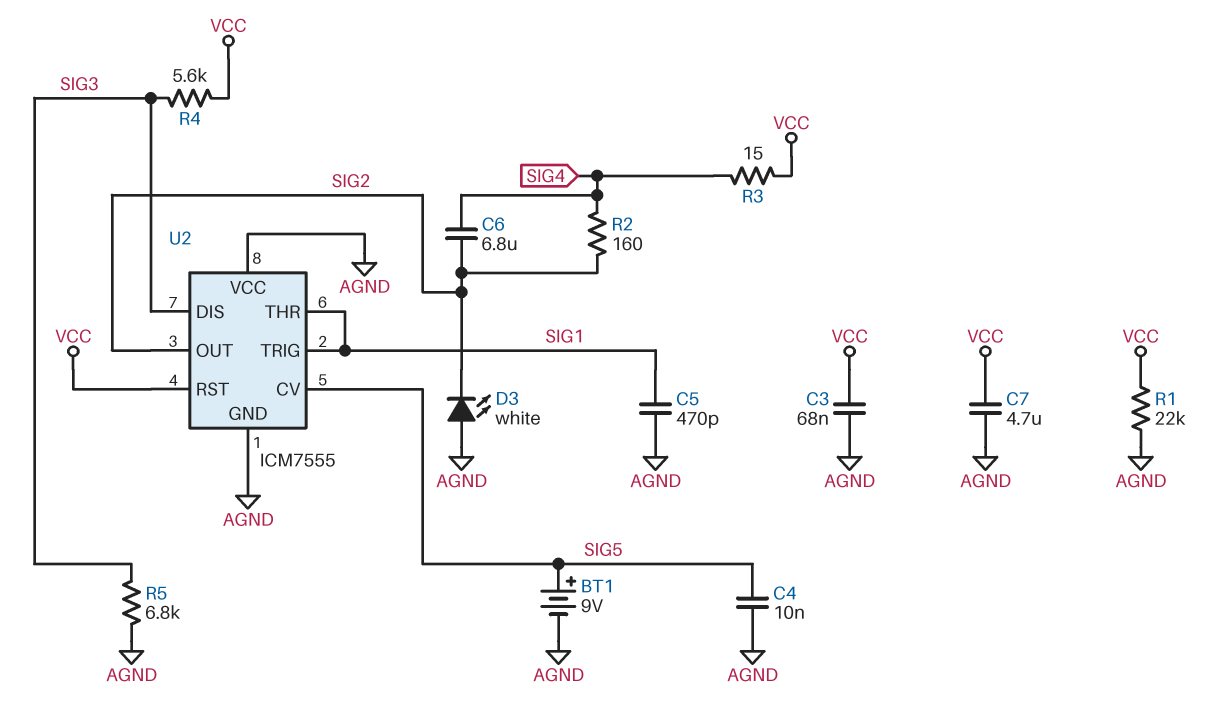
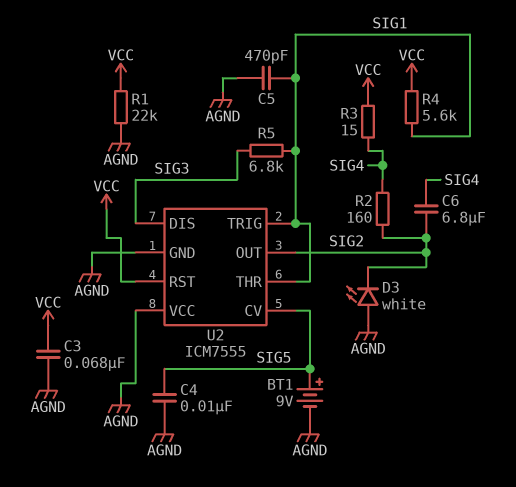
C7: 4.7uF (AGND, VCC) -> none
R4: 5.6k (SIG3, VCC) -> 5.6k (SIG1, VCC)
R5: 6.8k (AGND, SIG3) -> 6.8k (SIG1, SIG3)

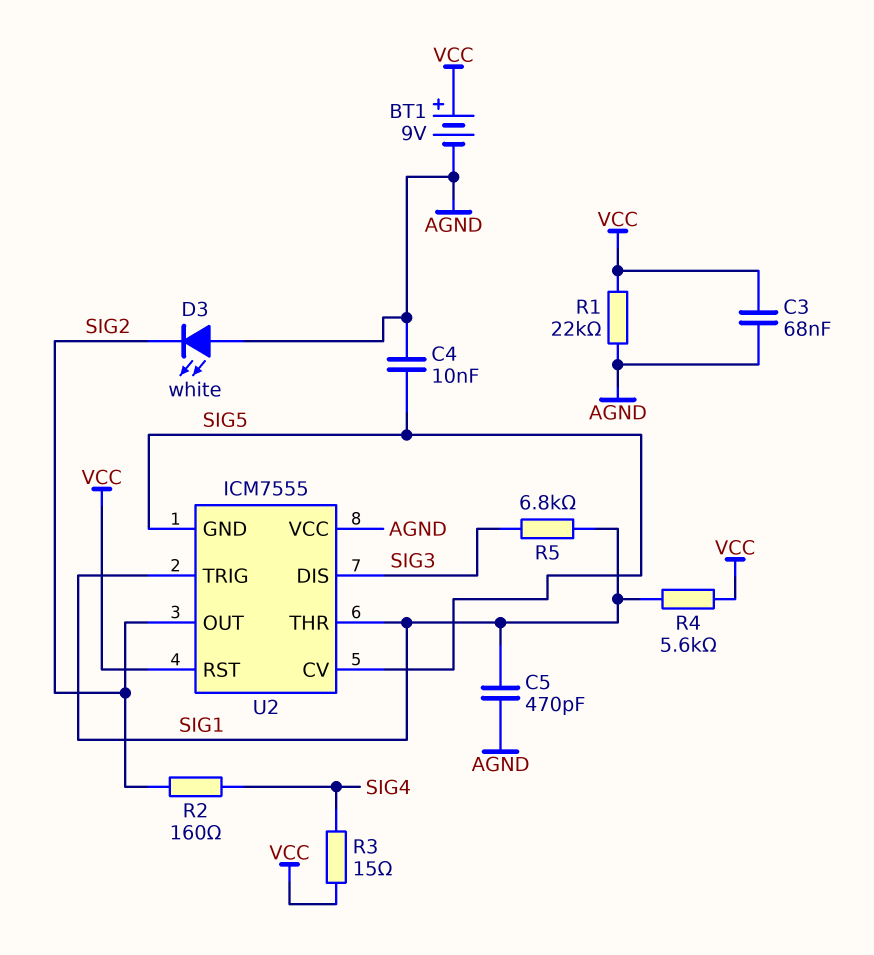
BT1: 9V (plus SIG5, minus AGND) -> 9V (plus VCC, minus AGND)
C6: 6.8uF (SIG2, SIG4) -> none
U2 pin GND: AGND -> SIG5

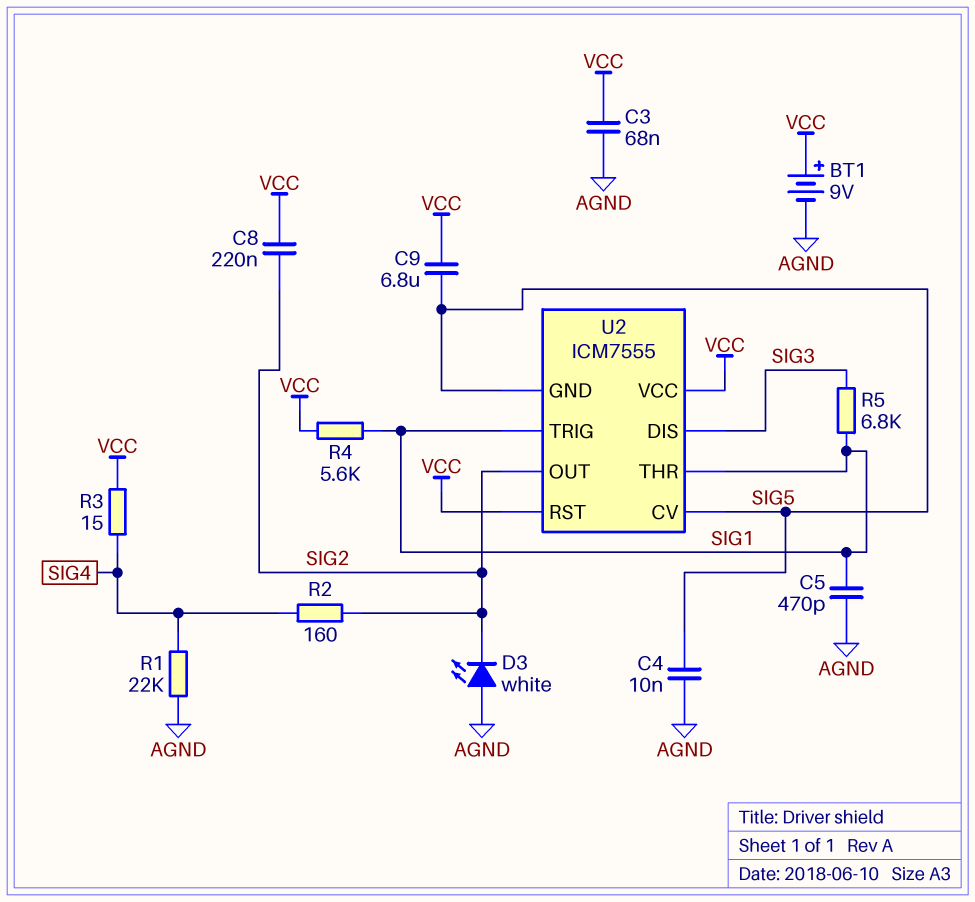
C8: none -> 220nF (SIG2, VCC)
C9: none -> 6.8uF (SIG5, VCC)
R1: 22k (AGND, VCC) -> 22k (AGND, SIG4)
U2 pin VCC: AGND -> VCC

